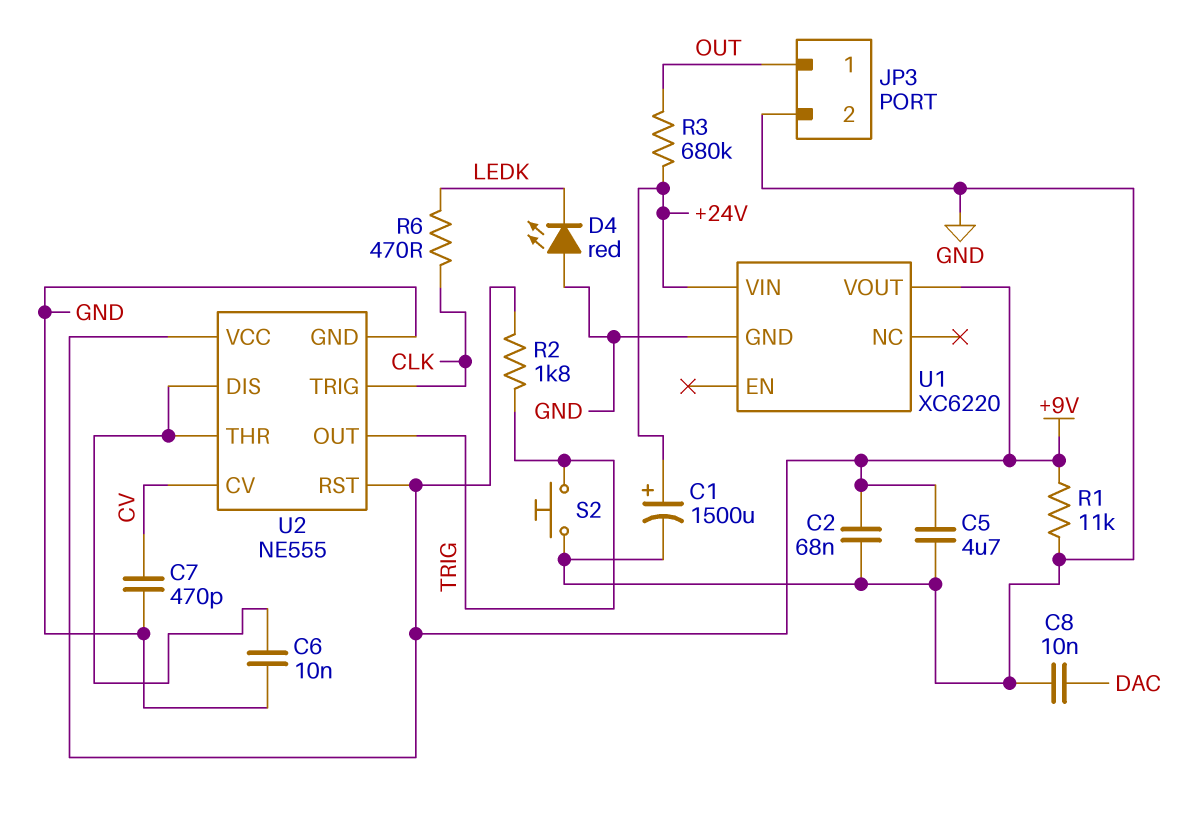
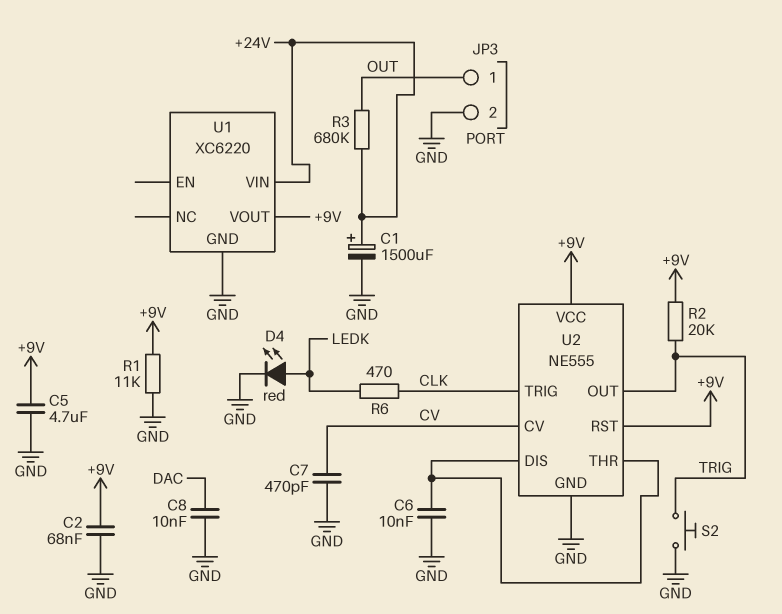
D4: LED red (A GND, K LEDK) -> LED red (A LEDK, K GND)
R2: 1.8k (+9V, TRIG) -> 20k (+9V, TRIG)

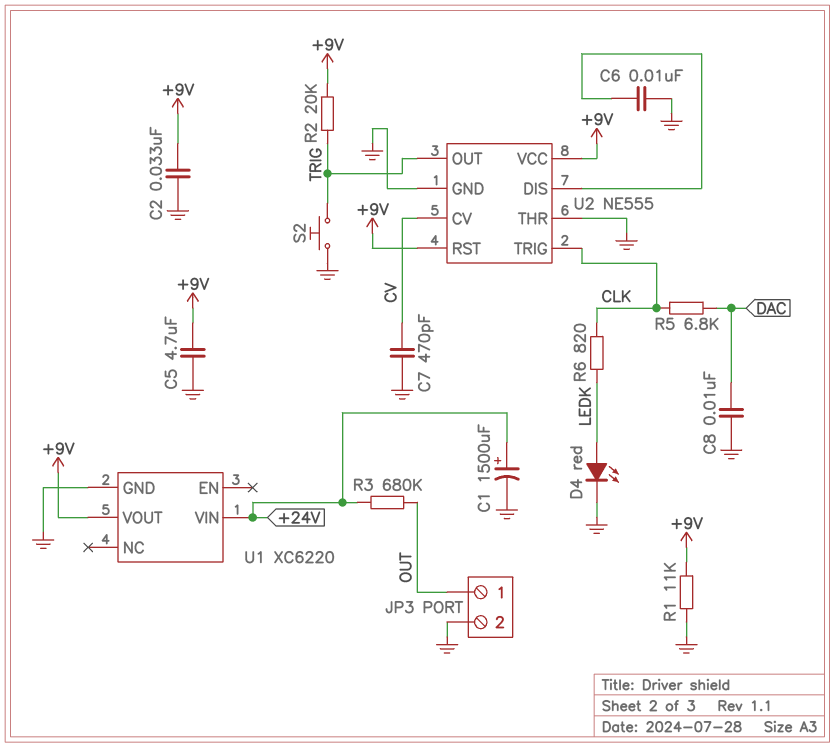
C2: 68nF (+9V, GND) -> 33nF (+9V, GND)
R5: none -> 6.8k (CLK, DAC)
R6: 470 (CLK, LEDK) -> 820 (CLK, LEDK)
U2 pin THR: U2/DIS -> GND

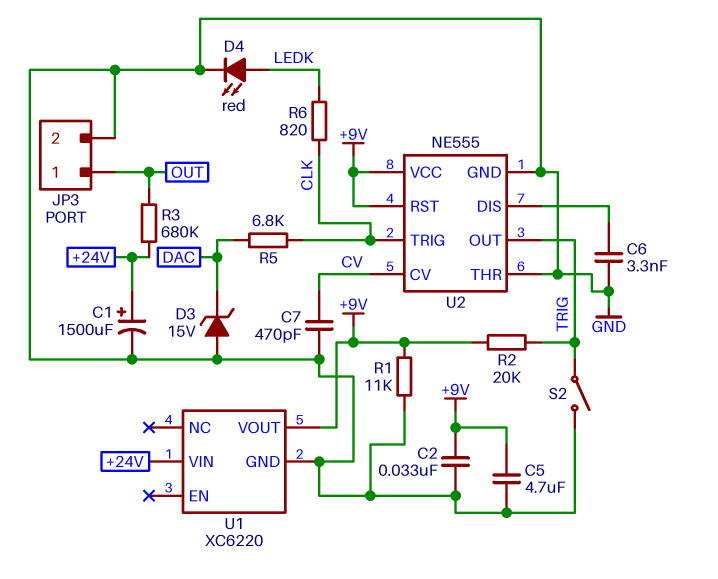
C6: 10nF (GND, U2/DIS) -> 3.3nF (GND, U2/DIS)
C8: 10nF (DAC, GND) -> none
D3: none -> zener 15V (A GND, K DAC)
S2: button (GND, TRIG) -> switch (GND, TRIG)

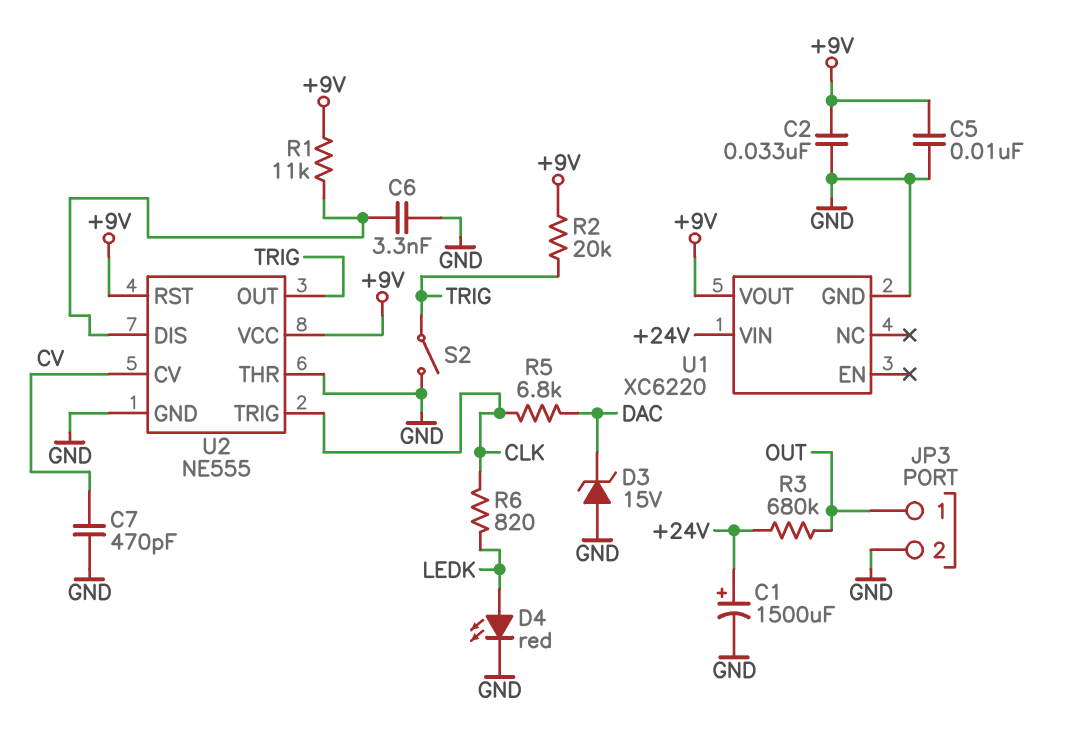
C5: 4.7uF (+9V, GND) -> 10nF (+9V, GND)
R1: 11k (+9V, GND) -> 11k (+9V, U2/DIS)

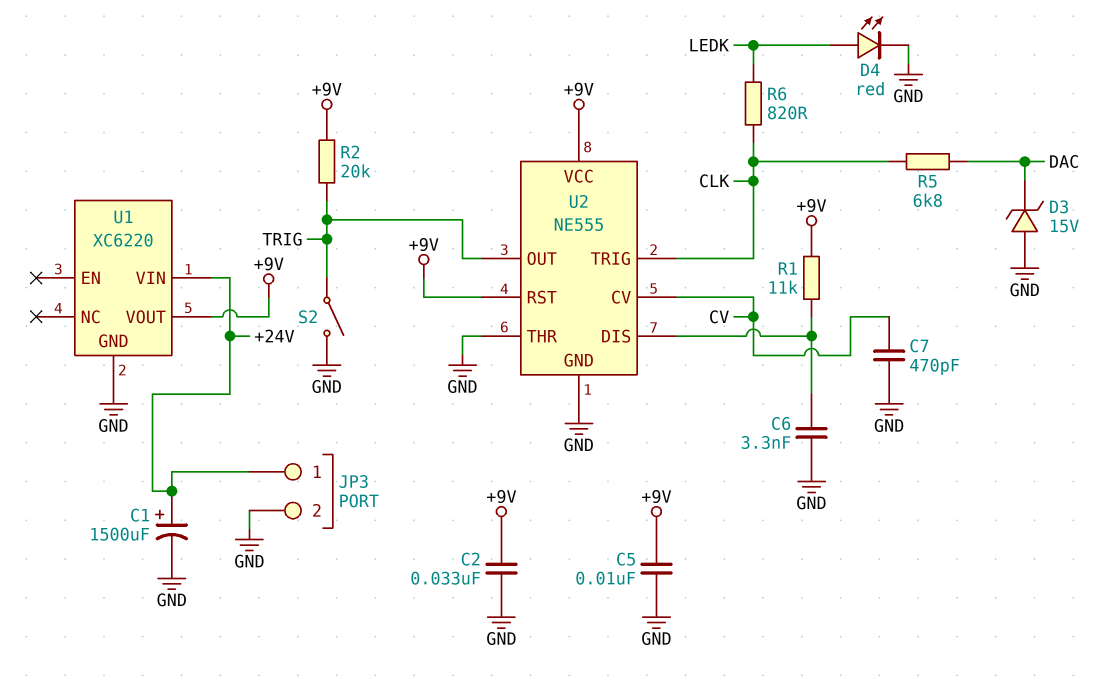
JP3 pin 1: OUT -> +24V
R3: 680k (+24V, OUT) -> none

